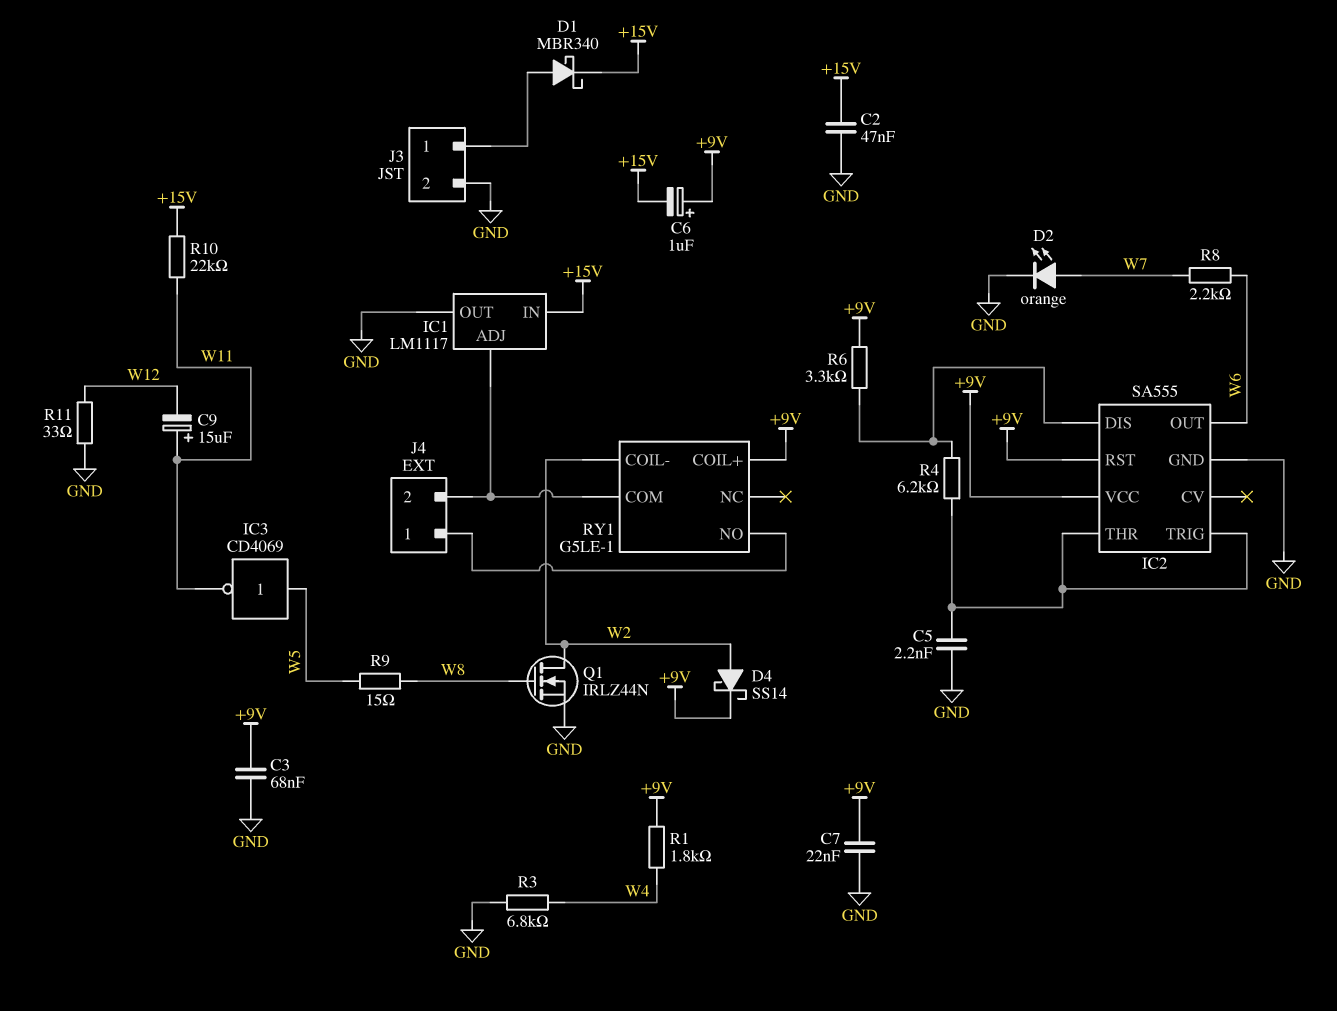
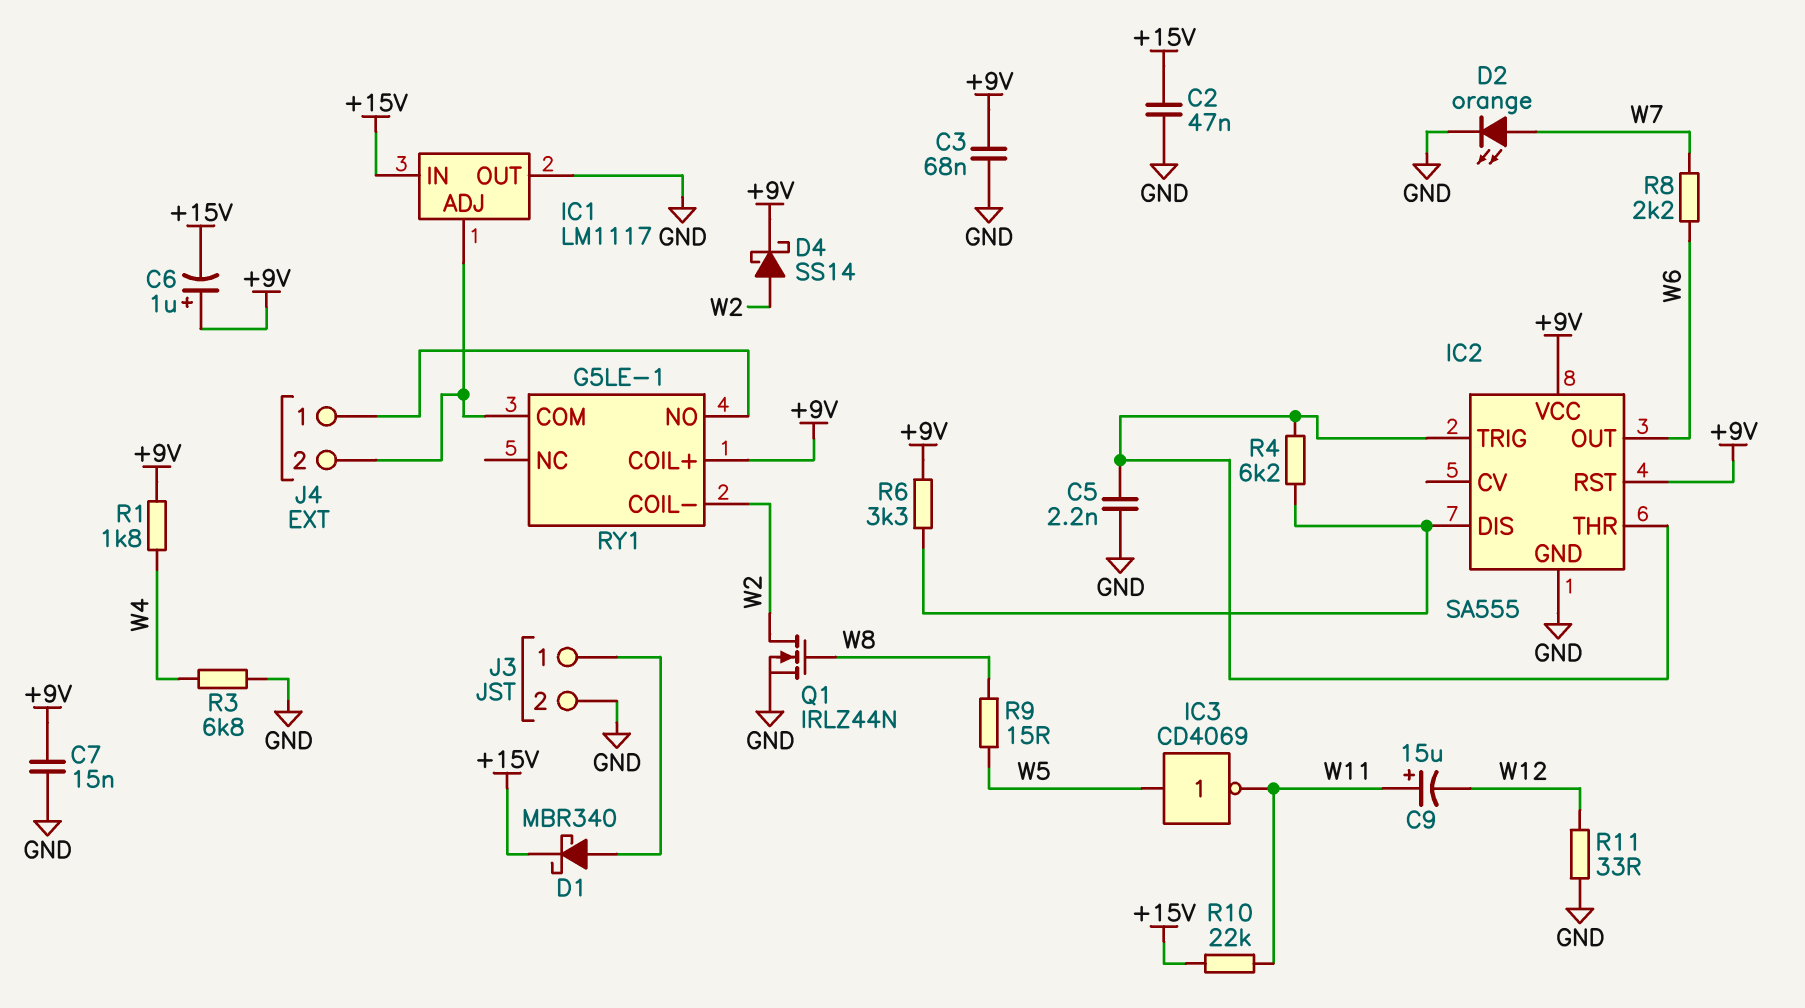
C7: 22nF (+9V, GND) -> 15nF (+9V, GND)

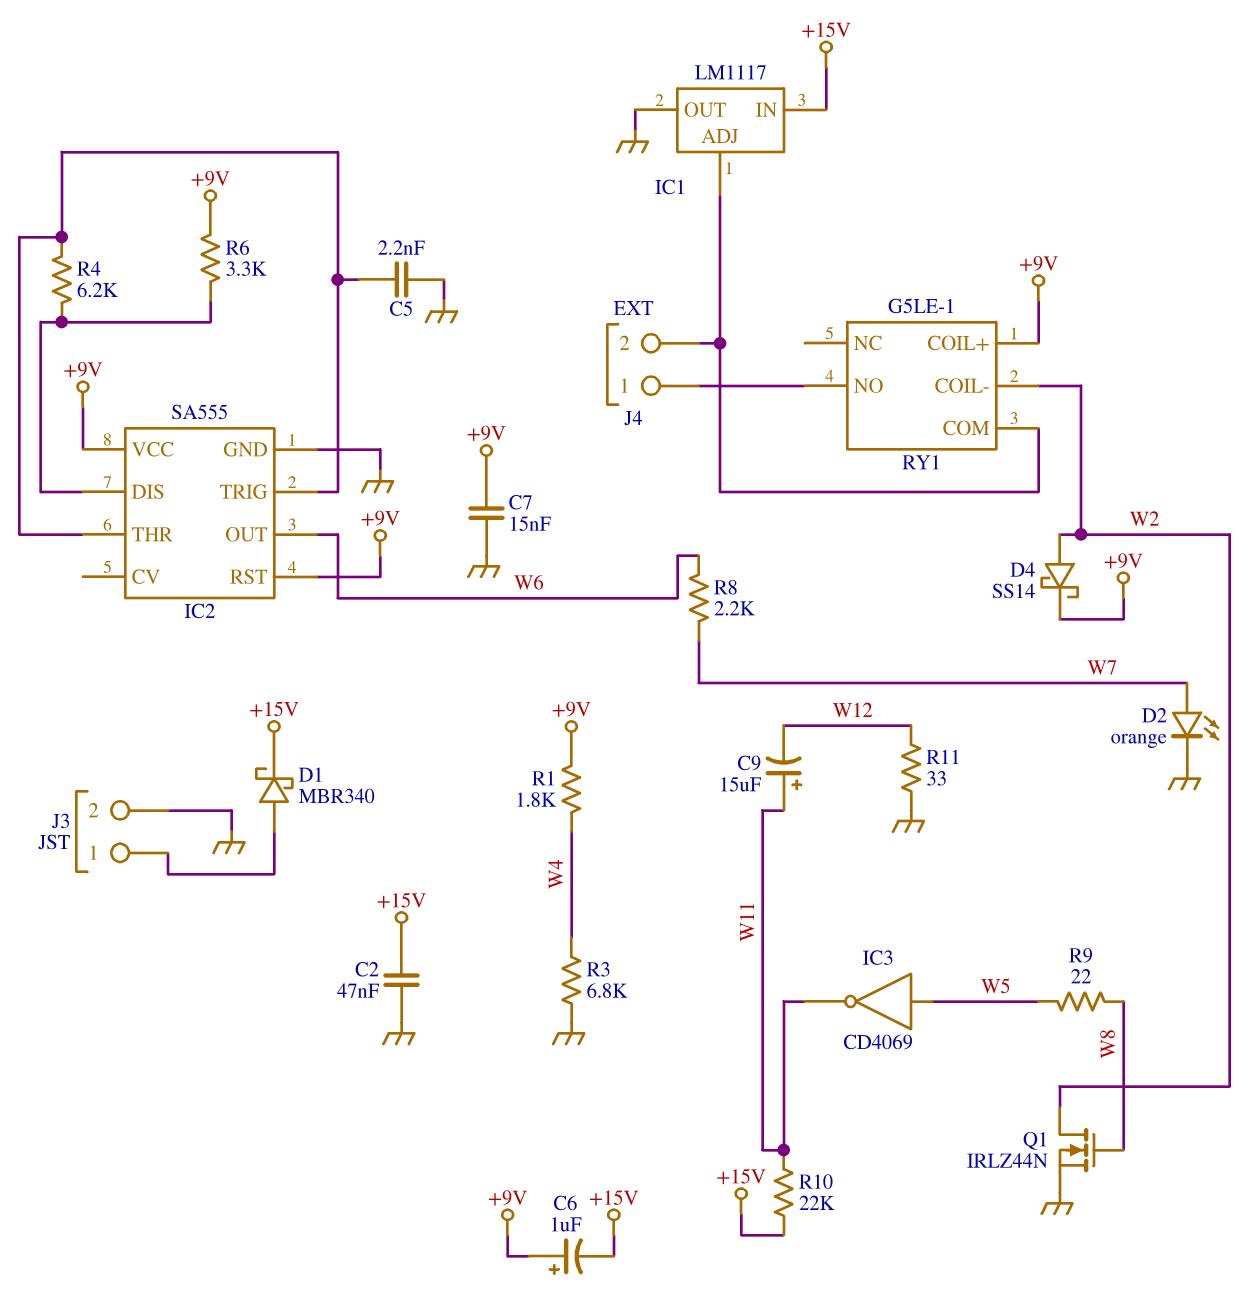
C3: 68nF (+9V, GND) -> none
R9: 15 (W5, W8) -> 22 (W5, W8)

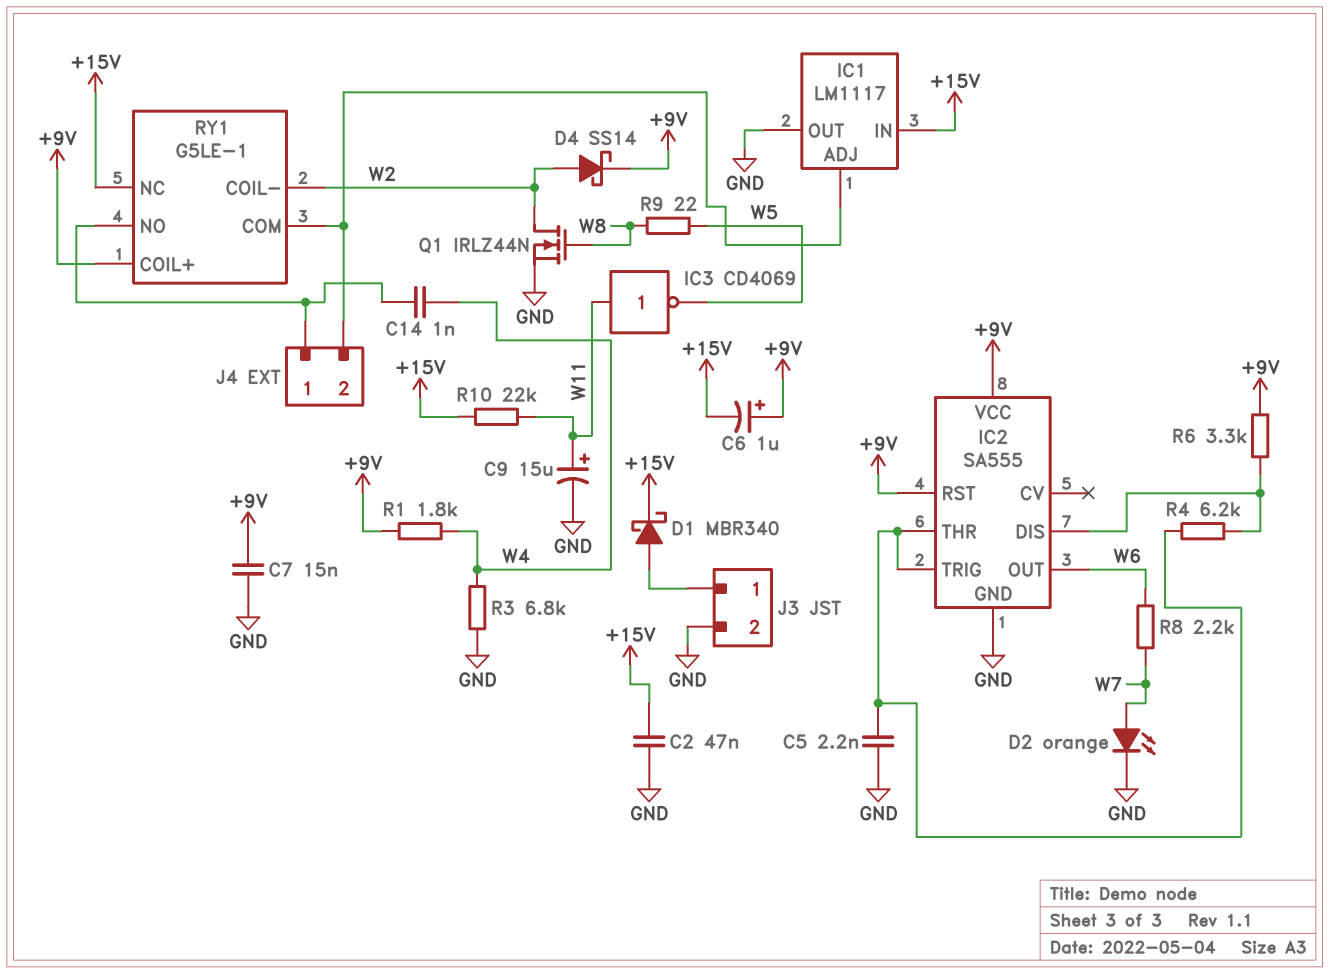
C9: 15uF (plus W11, minus W12) -> 15uF (plus W11, minus GND)
C14: none -> 1nF (J4/1, W4)
IC3: NOT CD4069 (in W5, out W11) -> NOT CD4069 (in W11, out W5)
R11: 33 (GND, W12) -> none
RY1 pin NC: none -> +15V

